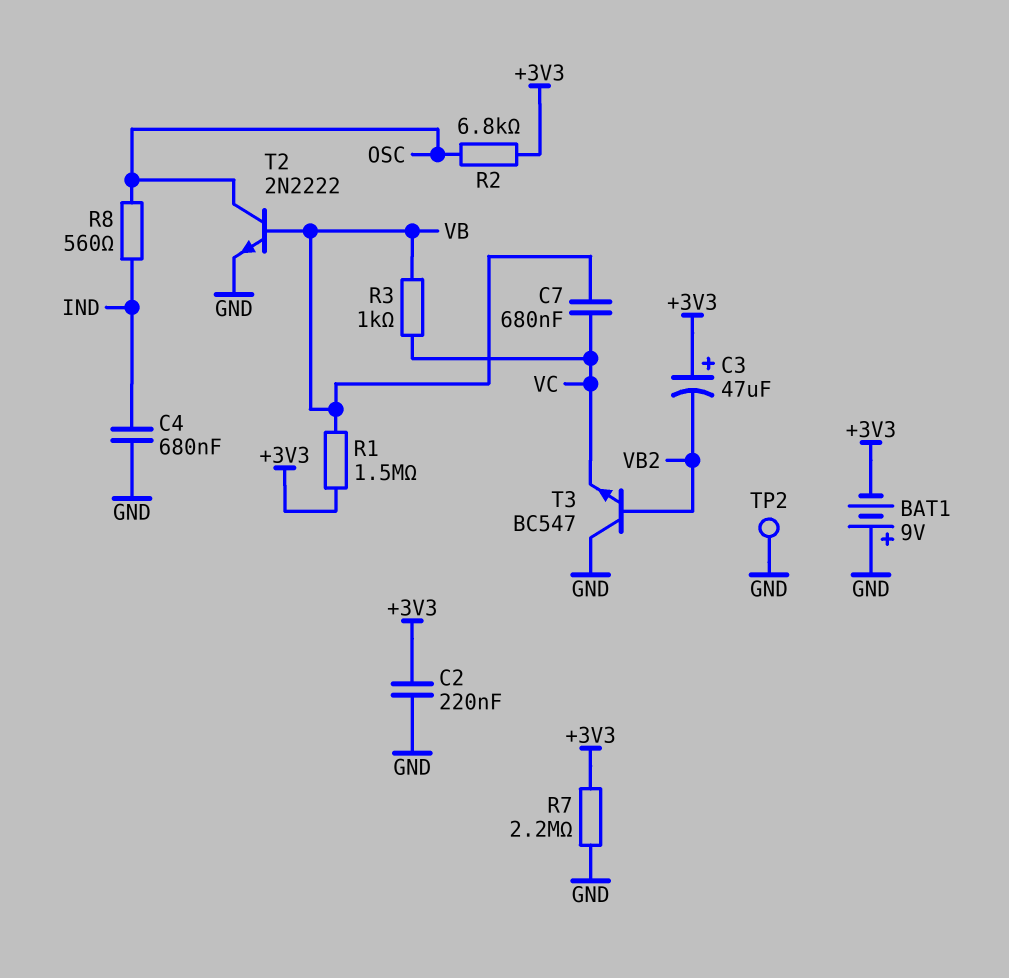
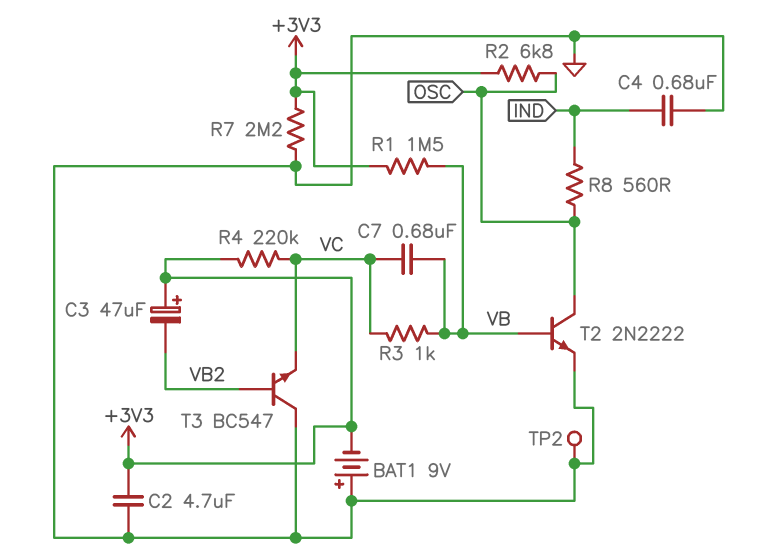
C2: 220nF (+3V3, GND) -> 4.7uF (+3V3, GND)
R4: none -> 220k (+3V3, VC)

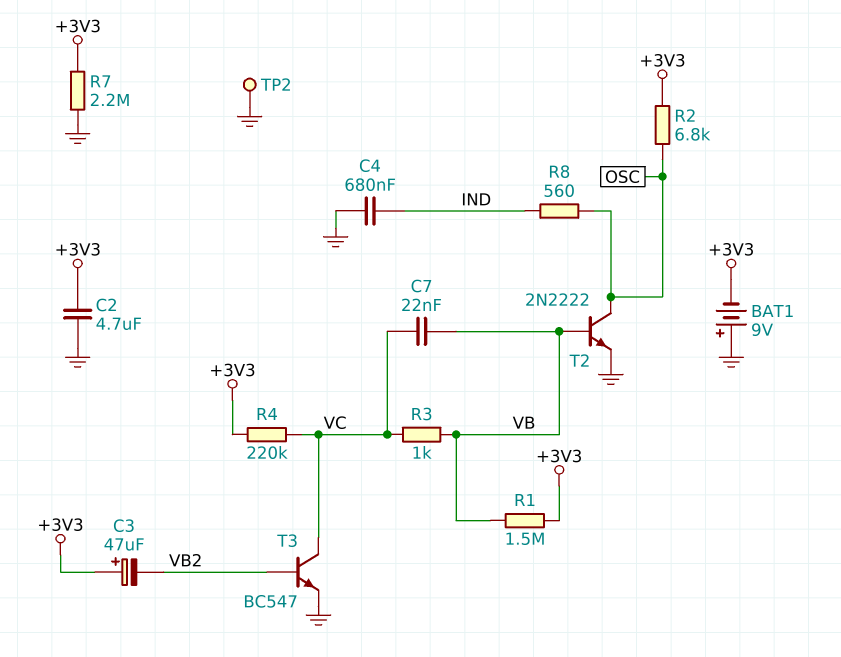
C7: 680nF (VB, VC) -> 22nF (VB, VC)
T3: NPN BC547 (B VB2, C GND, E VC) -> NPN BC547 (B VB2, C VC, E GND)

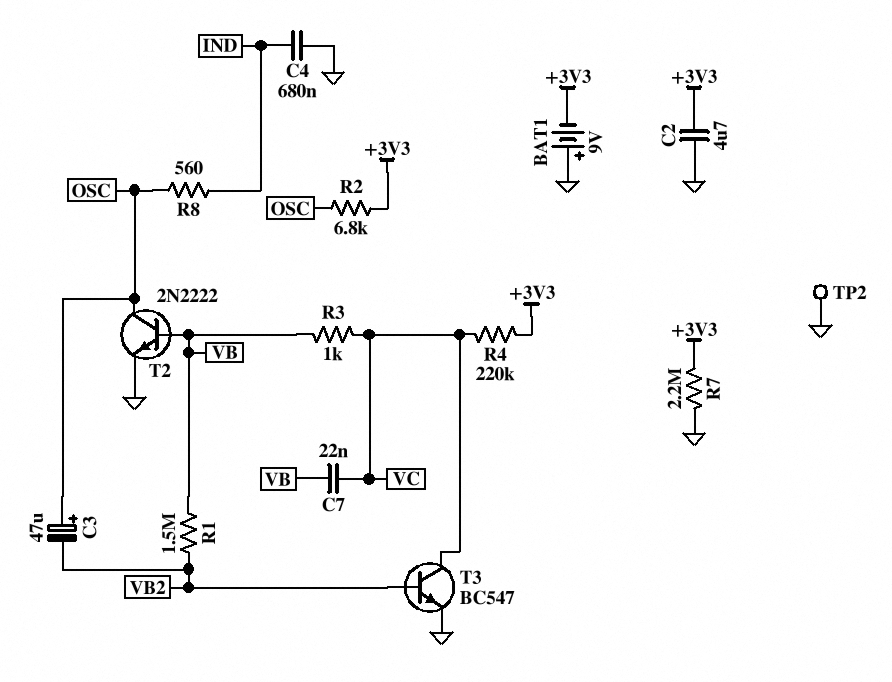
C3: 47uF (plus +3V3, minus VB2) -> 47uF (plus OSC, minus VB2)
R1: 1.5M (+3V3, VB) -> 1.5M (VB, VB2)

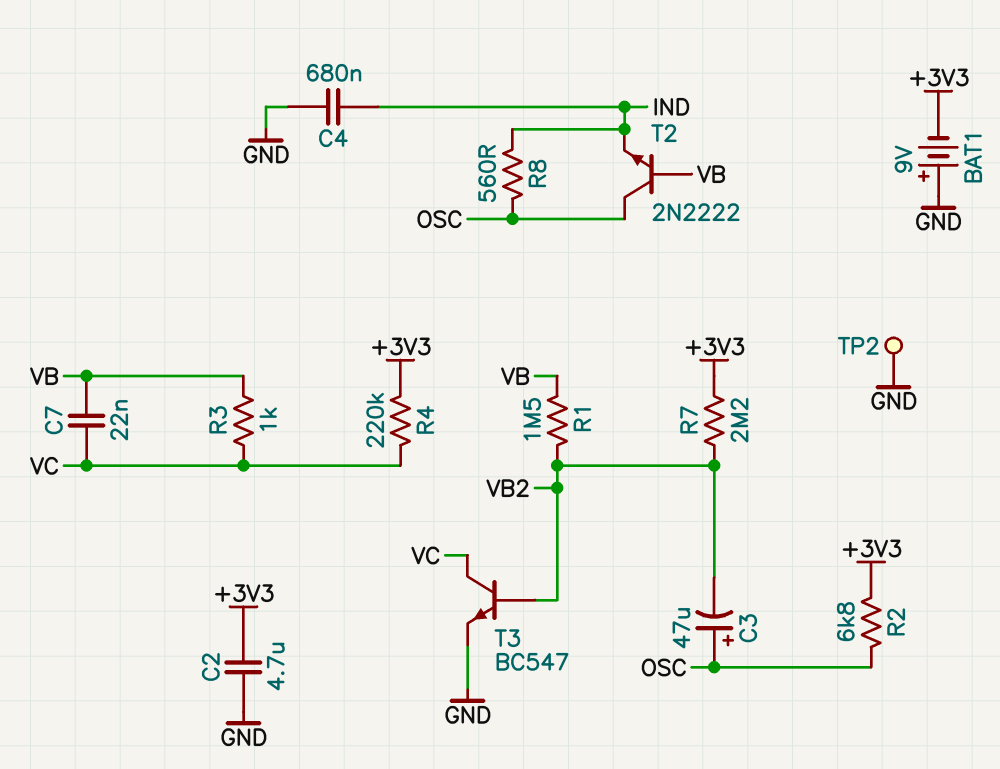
R7: 2.2M (+3V3, GND) -> 2.2M (+3V3, VB2)
T2: NPN 2N2222 (B VB, C OSC, E GND) -> NPN 2N2222 (B VB, C OSC, E IND)

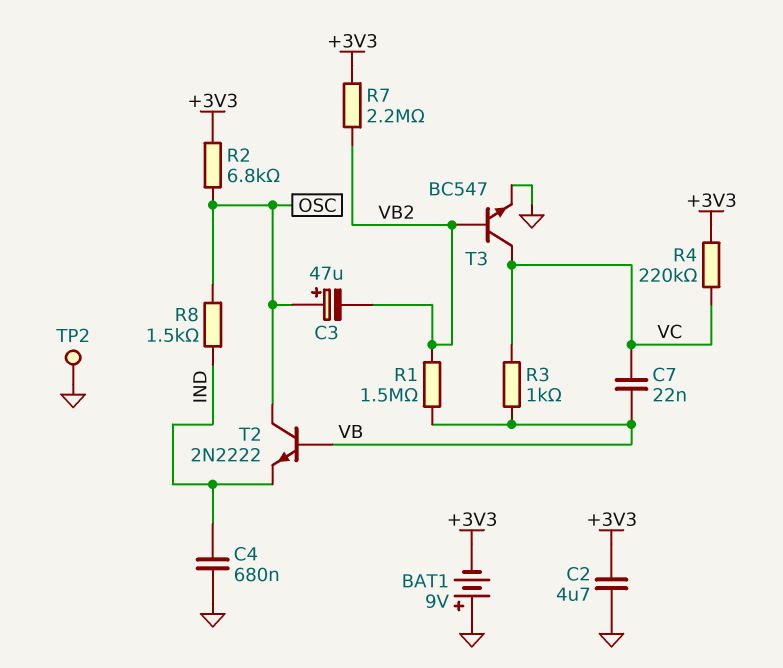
R8: 560 (IND, OSC) -> 1.5k (IND, OSC)

